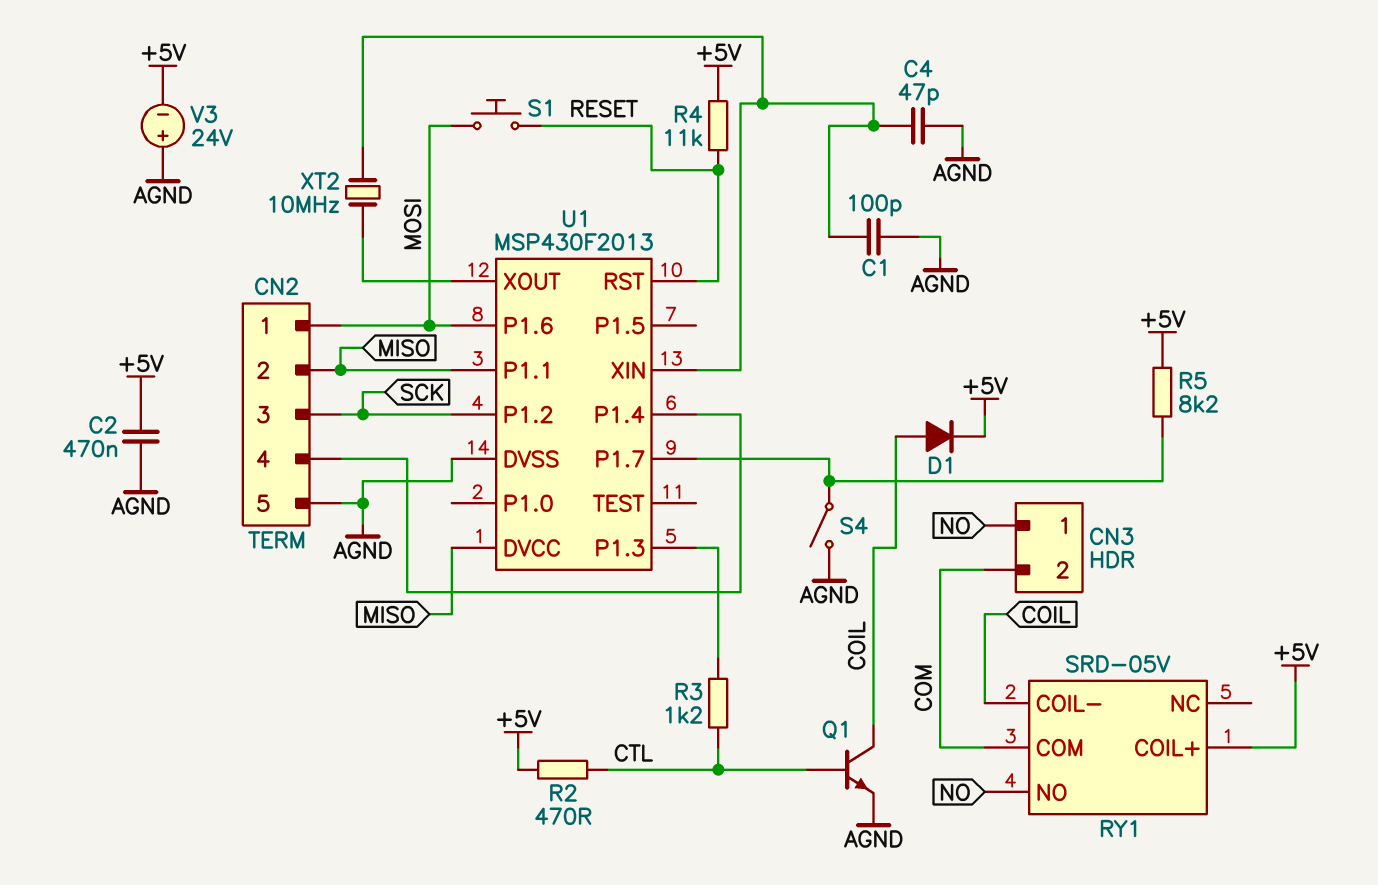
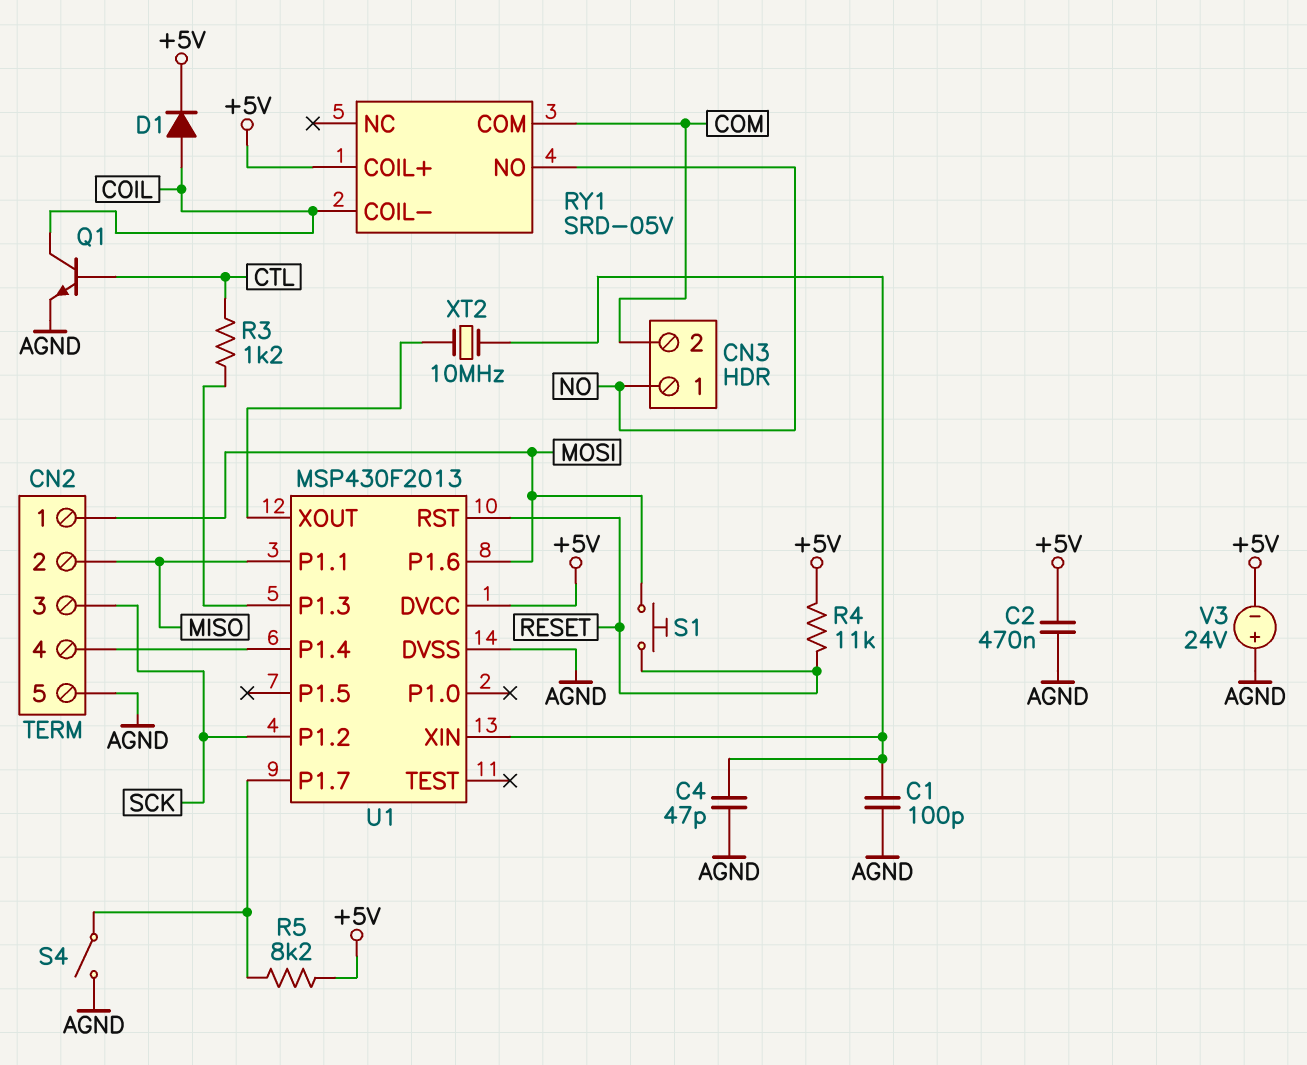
R2: 470 (+5V, CTL) -> none
U1 pin DVCC: MISO -> +5V

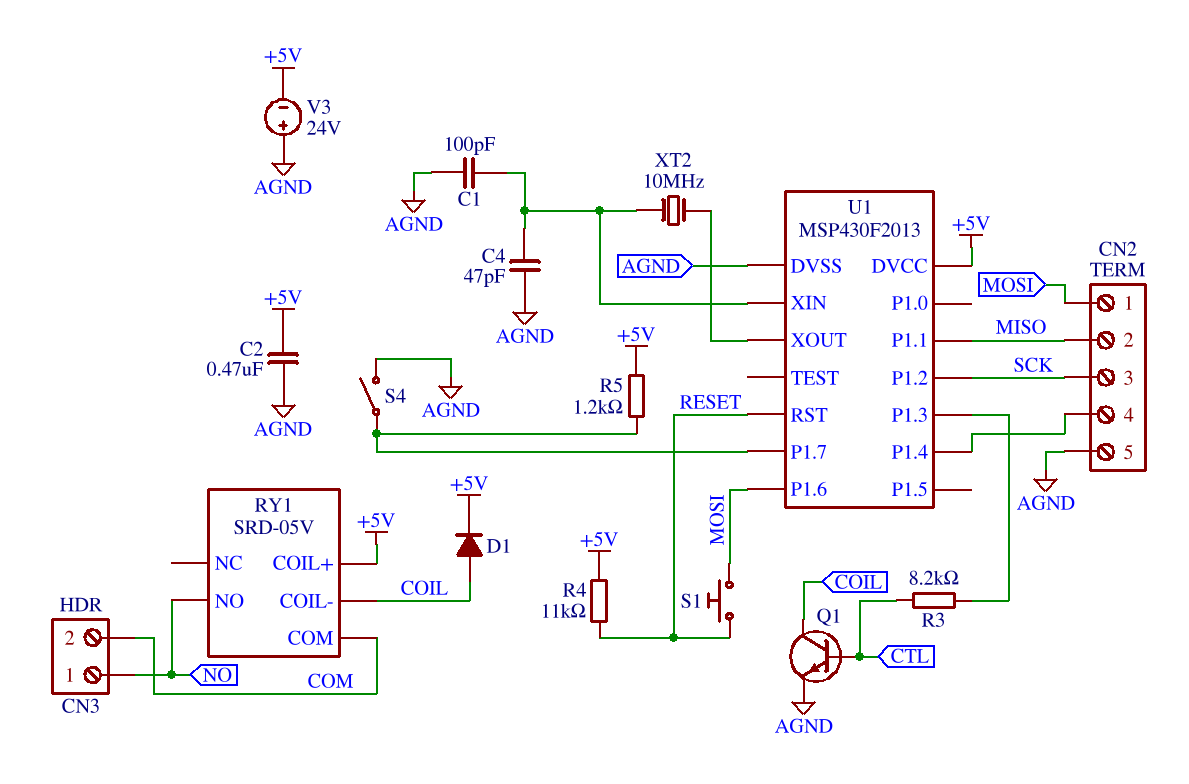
R3: 1.2k (CTL, U1/P1.3) -> 8.2k (CTL, U1/P1.3)
R5: 8.2k (+5V, U1/P1.7) -> 1.2k (+5V, U1/P1.7)

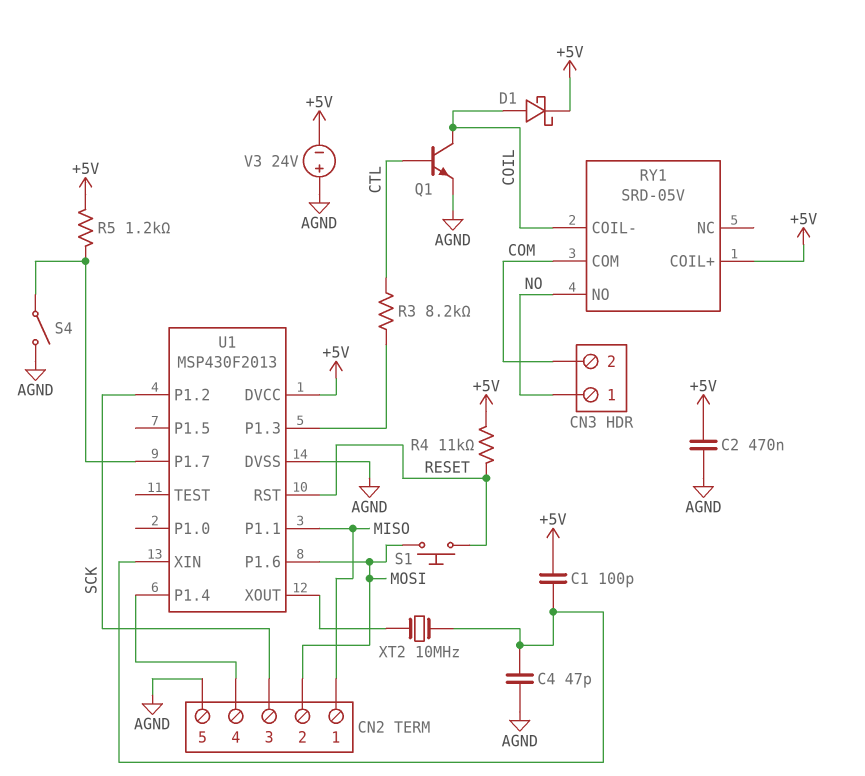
C1: 100pF (AGND, U1/XIN) -> 100pF (+5V, U1/XIN)
CN2 pin 1: MOSI -> MISO
CN2 pin 2: MISO -> MOSI
D1: diode (A COIL, K +5V) -> schottky (A COIL, K +5V)

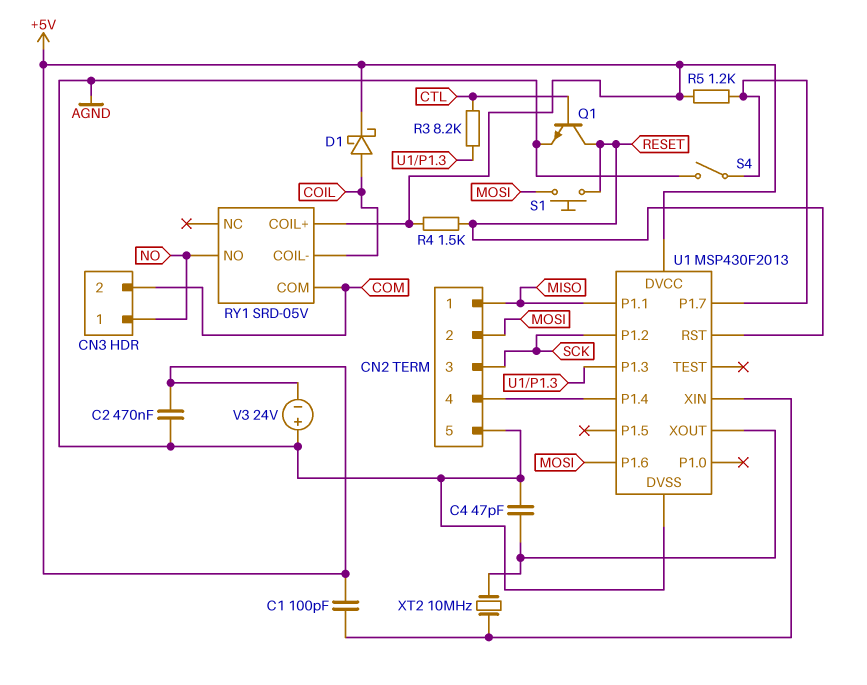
C4: 47pF (AGND, U1/XIN) -> 47pF (AGND, U1/XOUT)
Q1: NPN (B CTL, C COIL, E AGND) -> NPN (B CTL, C RESET, E AGND)
R4: 11k (+5V, RESET) -> 1.5k (+5V, RESET)

